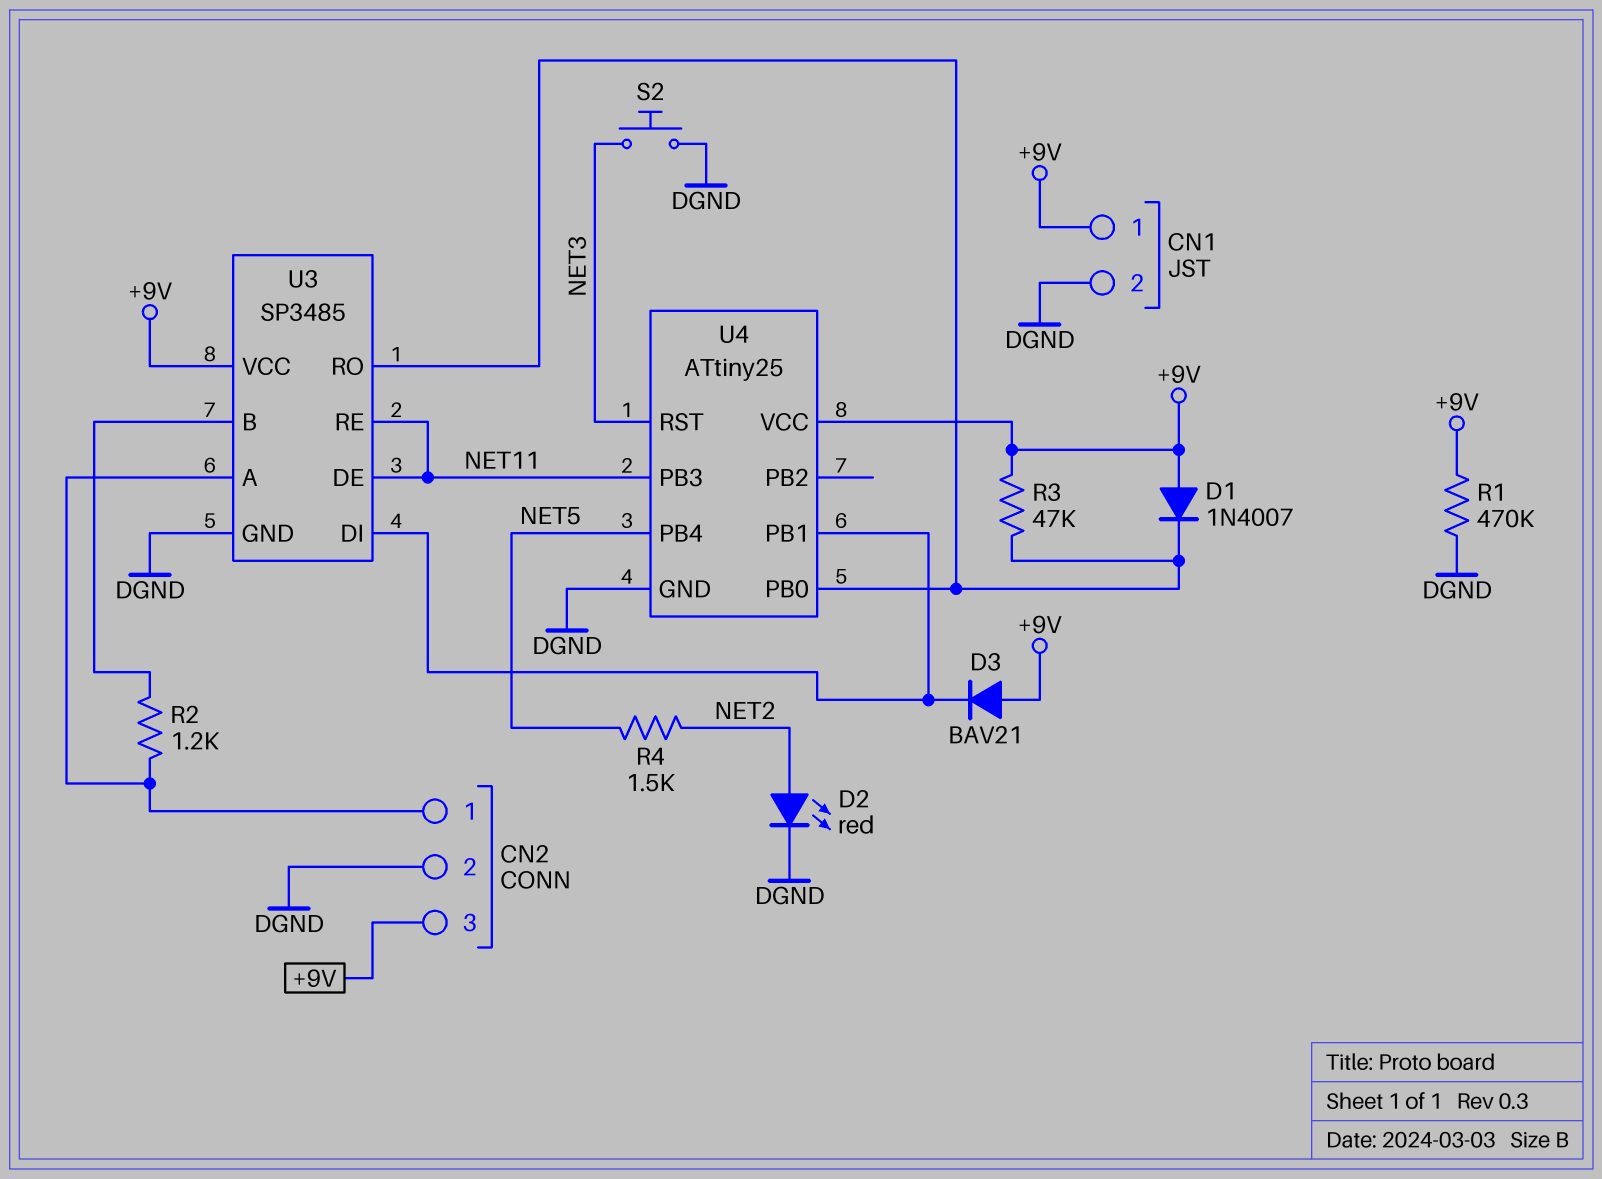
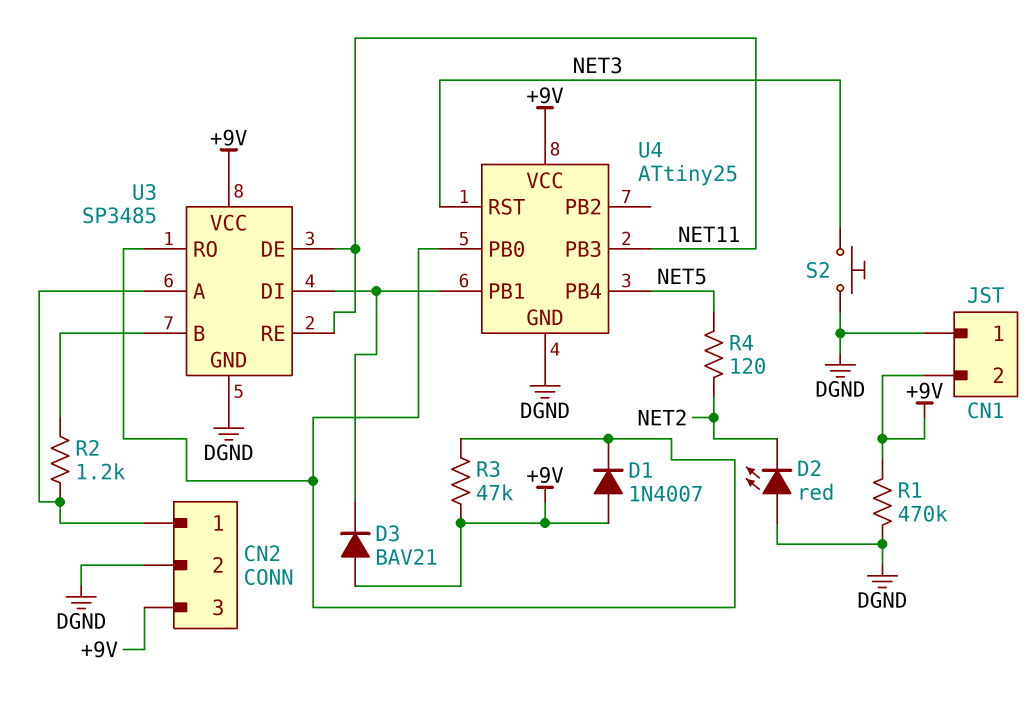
CN1 pin 1: +9V -> DGND
CN1 pin 2: DGND -> +9V
D2: LED red (A NET2, K DGND) -> LED red (A DGND, K NET2)
R4: 1.5k (NET2, NET5) -> 120 (NET2, NET5)

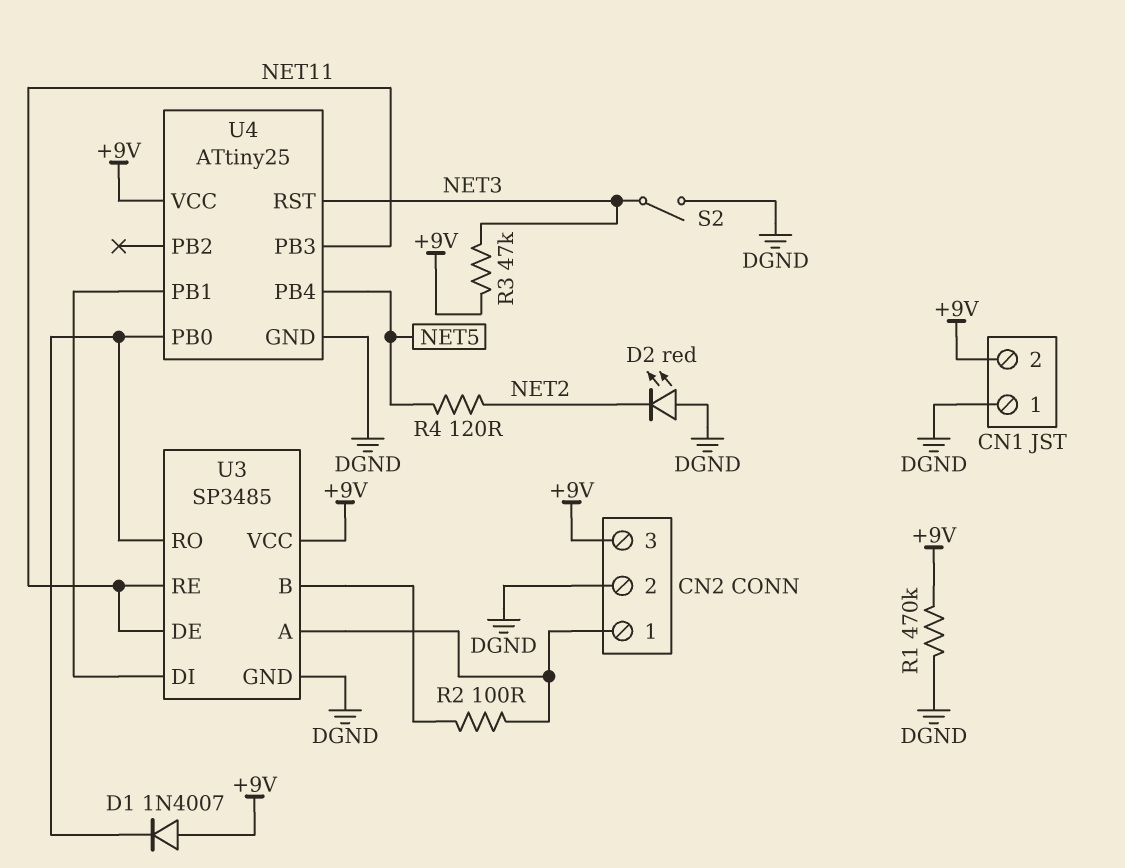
D3: diode BAV21 (A +9V, K U3/DI) -> none
R2: 1.2k (CN2/1, U3/B) -> 100 (CN2/1, U3/B)
R3: 47k (+9V, U3/RO) -> 47k (+9V, NET3)
S2: button (DGND, NET3) -> switch (DGND, NET3)

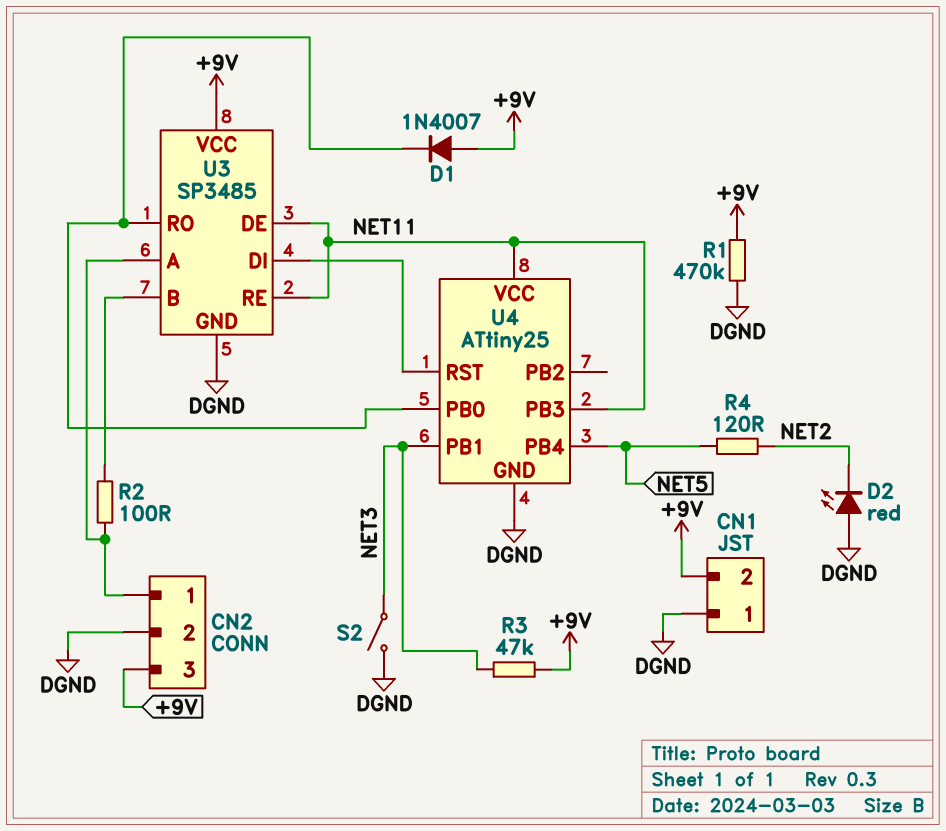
U4 pin PB1: U3/DI -> NET3
U4 pin RST: NET3 -> U3/DI
U4 pin VCC: +9V -> NET11

